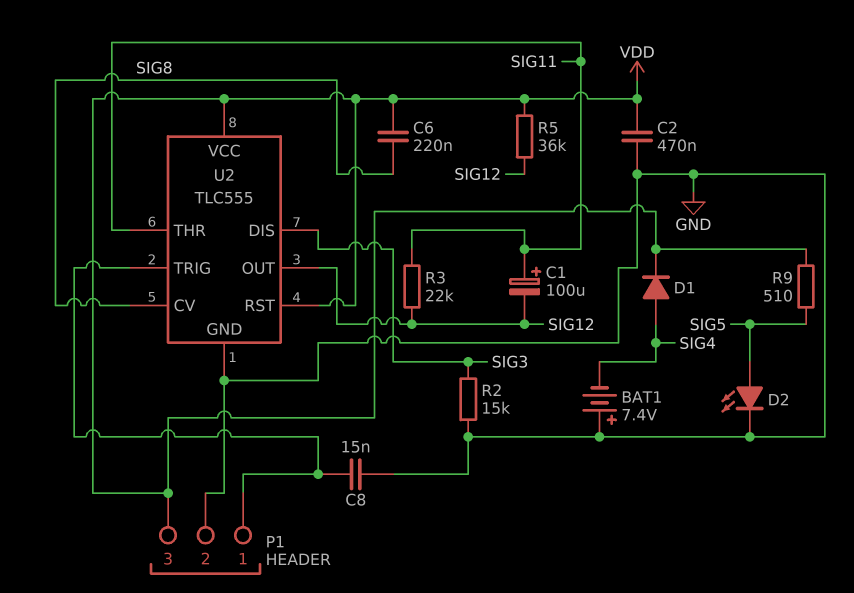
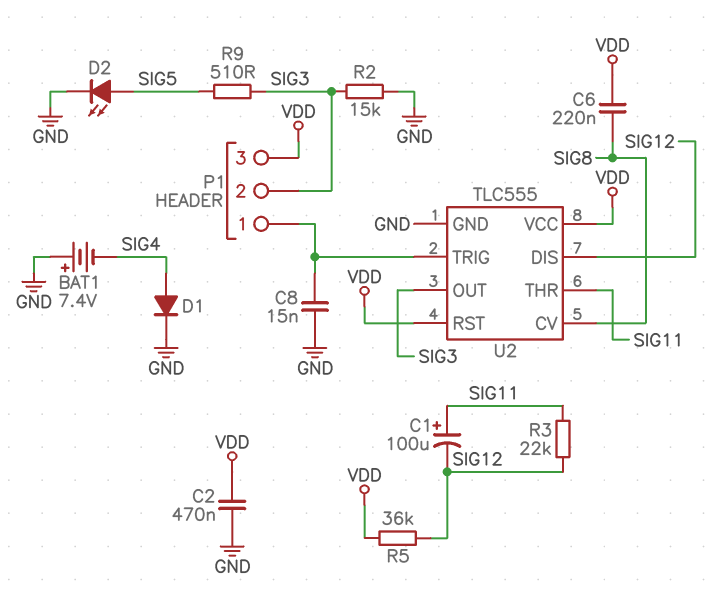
D1: diode (A SIG4, K VDD) -> diode (A SIG4, K GND)
P1 pin 2: GND -> SIG3
R9: 510 (SIG5, VDD) -> 510 (SIG3, SIG5)
U2 pin DIS: SIG3 -> SIG12
U2 pin OUT: SIG12 -> SIG3

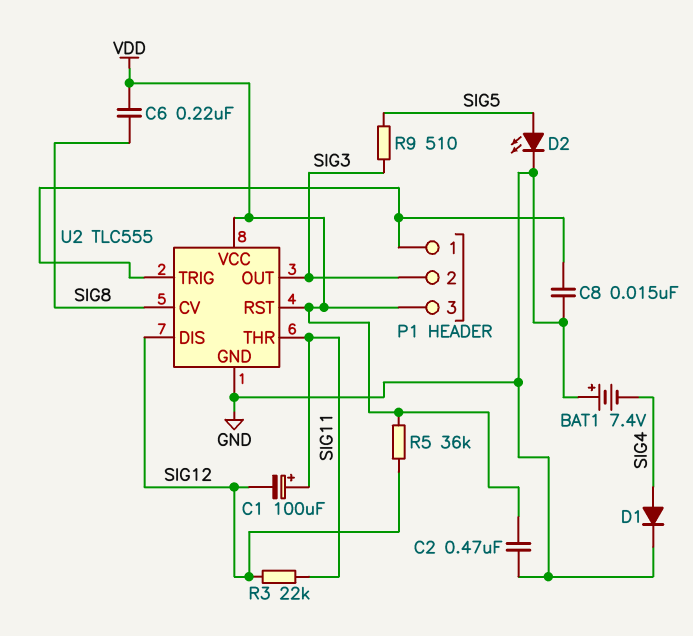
R2: 15k (GND, SIG3) -> none

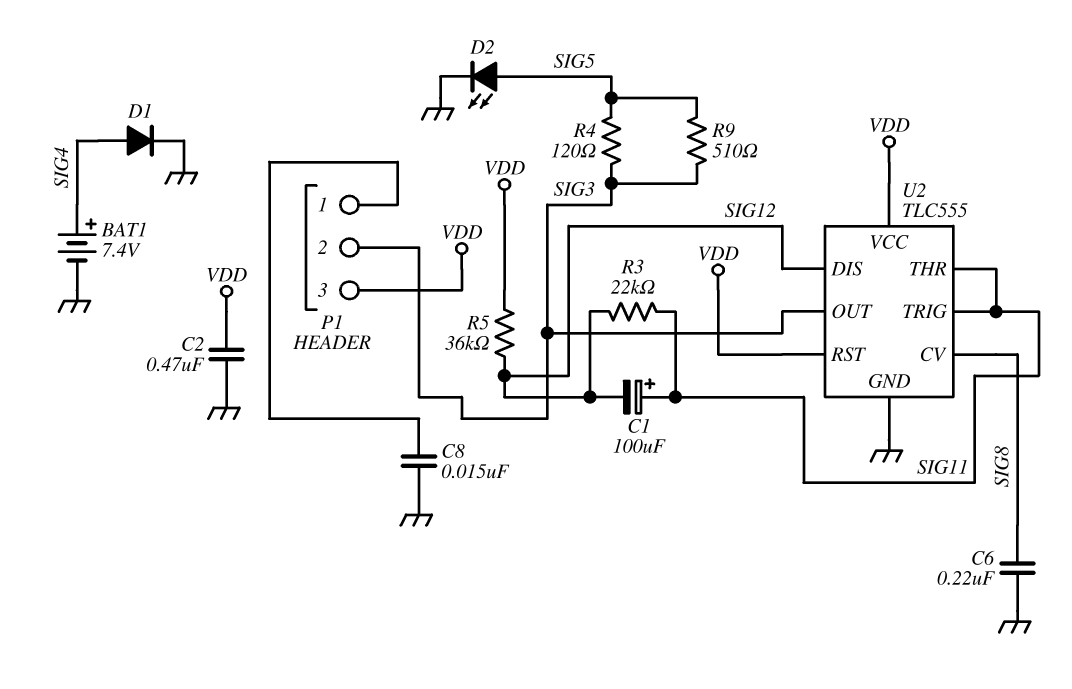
BAT1: 7.4V (plus GND, minus SIG4) -> 7.4V (plus SIG4, minus GND)
C6: 220nF (SIG8, VDD) -> 220nF (GND, SIG8)
R4: none -> 120 (SIG3, SIG5)
U2 pin TRIG: P1/1 -> SIG11

